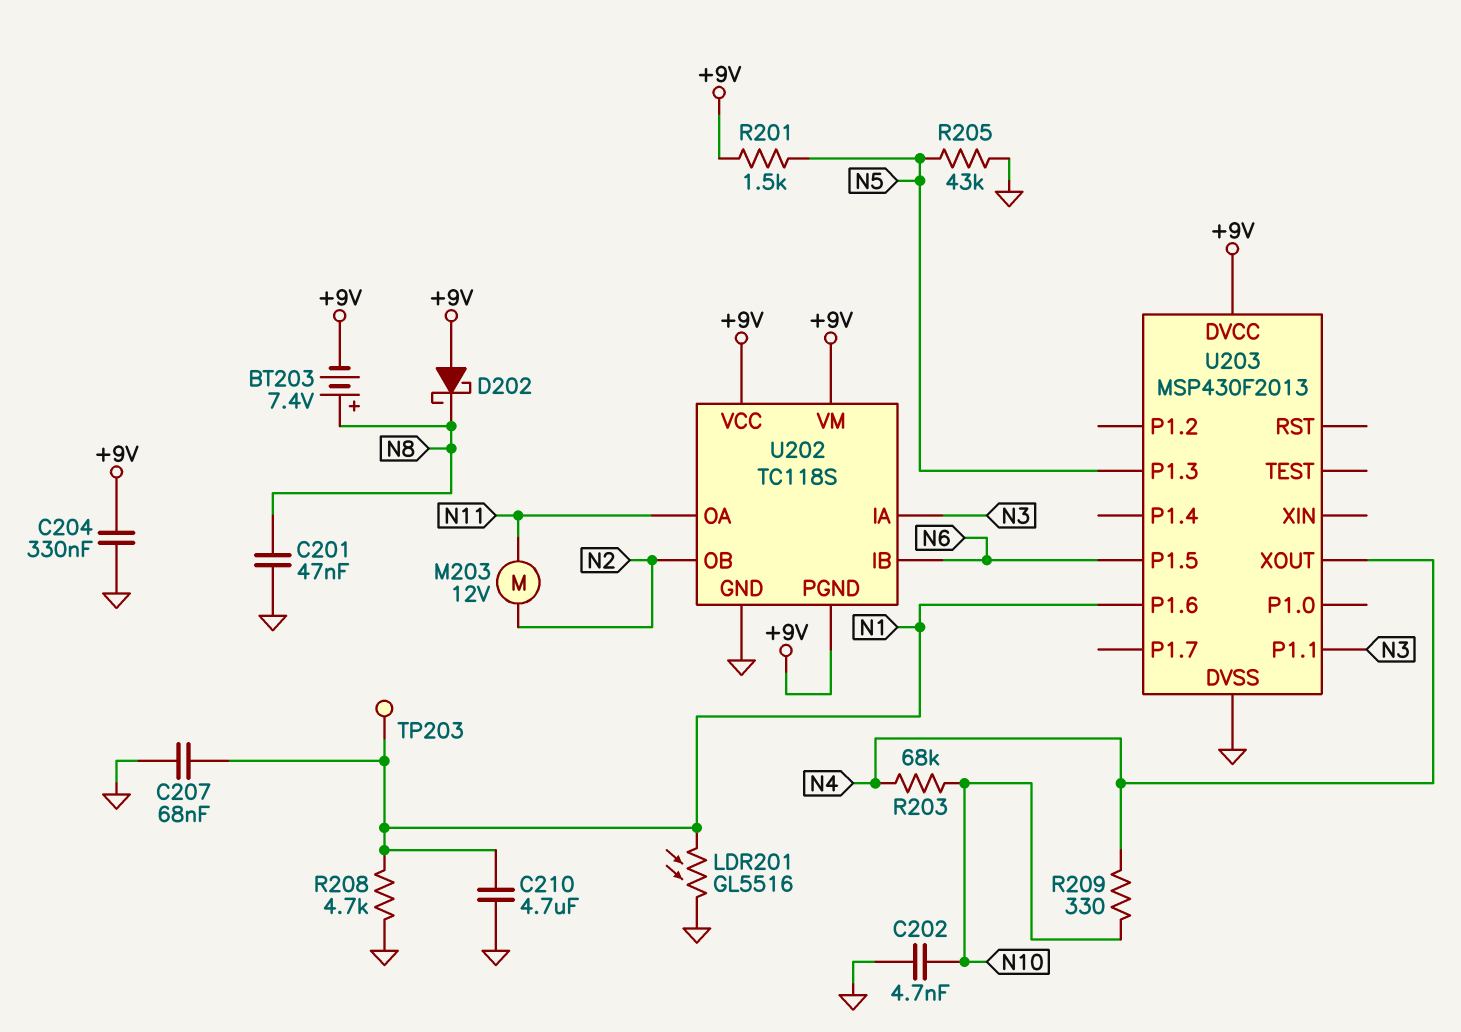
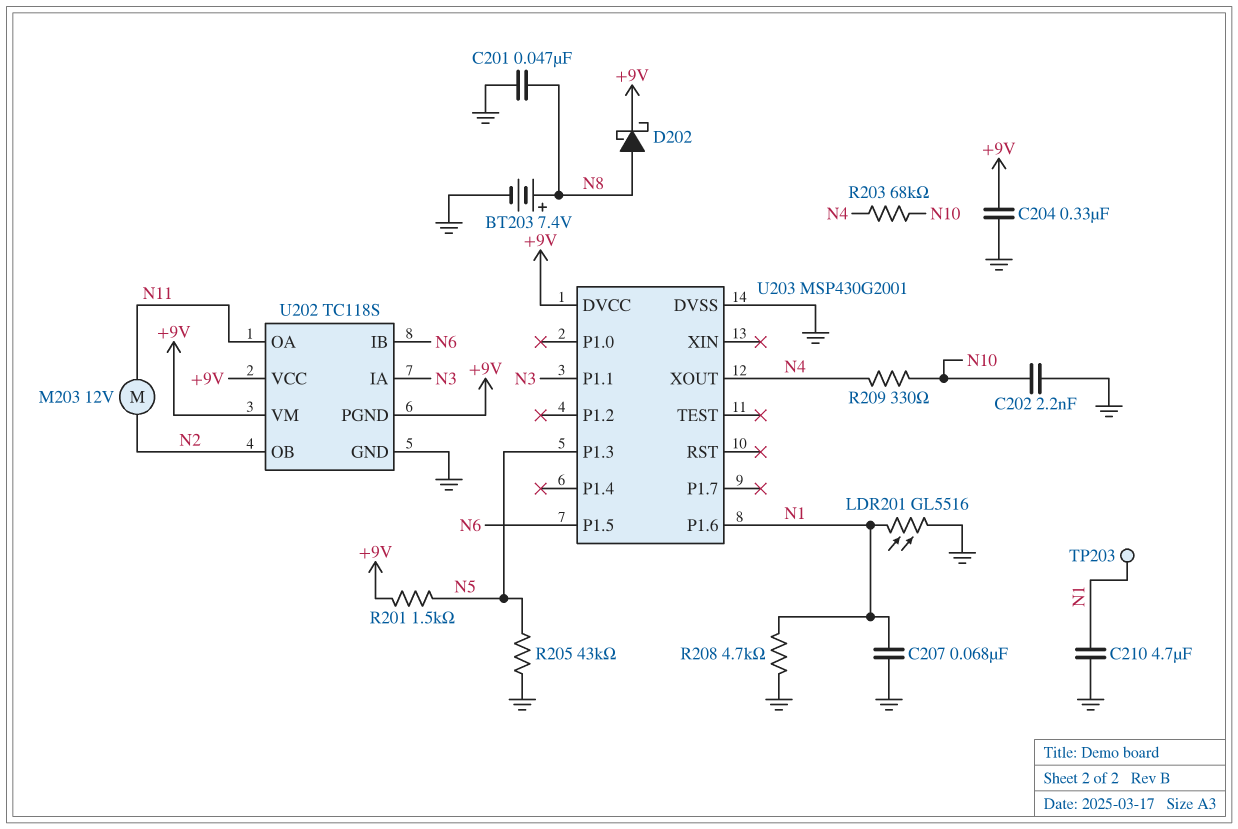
BT203: 7.4V (plus N8, minus +9V) -> 7.4V (plus N8, minus GND)
C202: 4.7nF (GND, N10) -> 2.2nF (GND, N10)
D202: schottky (A +9V, K N8) -> schottky (A N8, K +9V)
U203: MSP430F2013 -> MSP430G2001

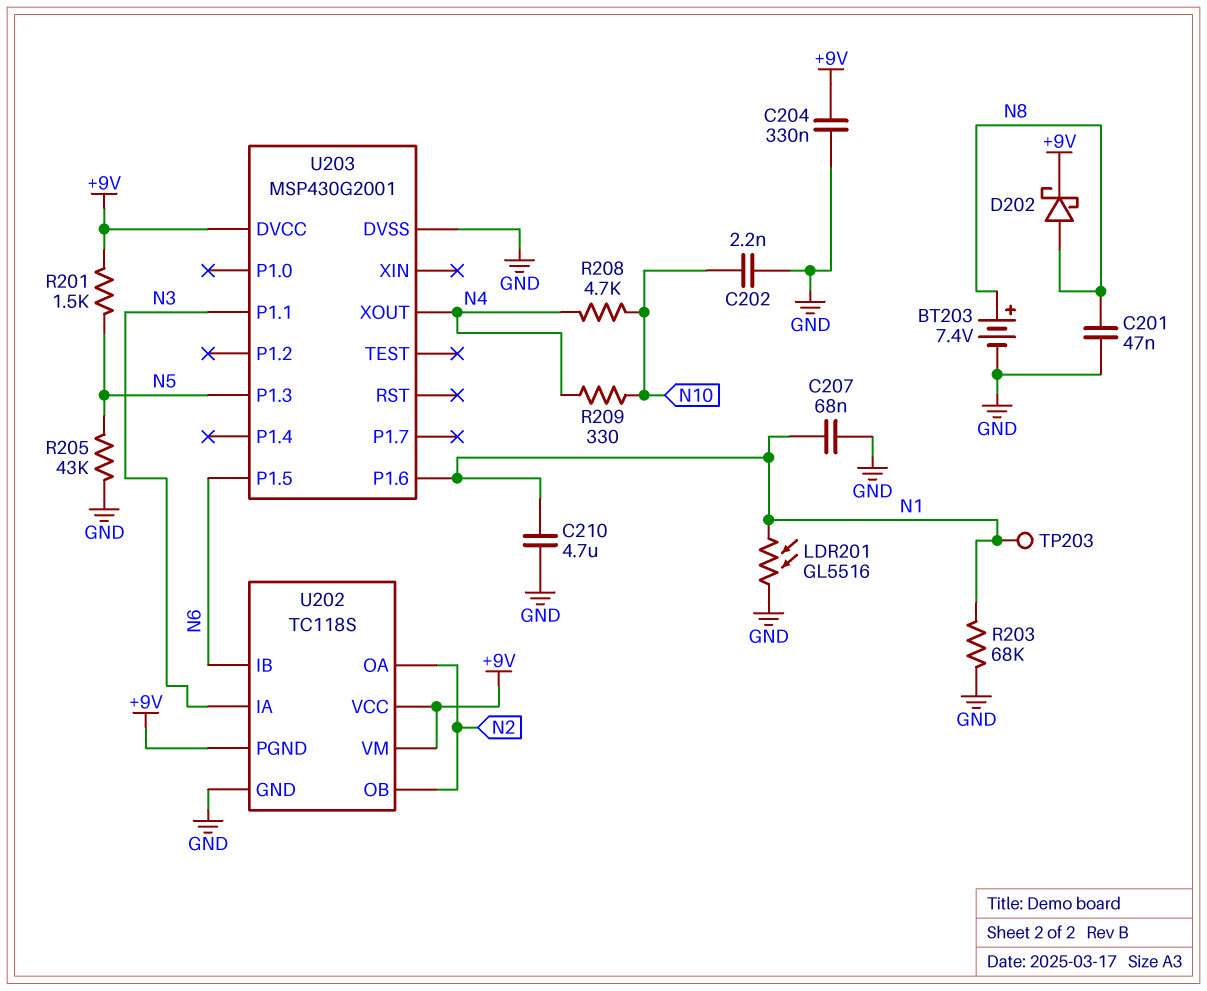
M203: motor 12V (N2, N11) -> none
R203: 68k (N4, N10) -> 68k (GND, N1)
R208: 4.7k (GND, N1) -> 4.7k (N4, N10)
U202 pin OA: N11 -> N2

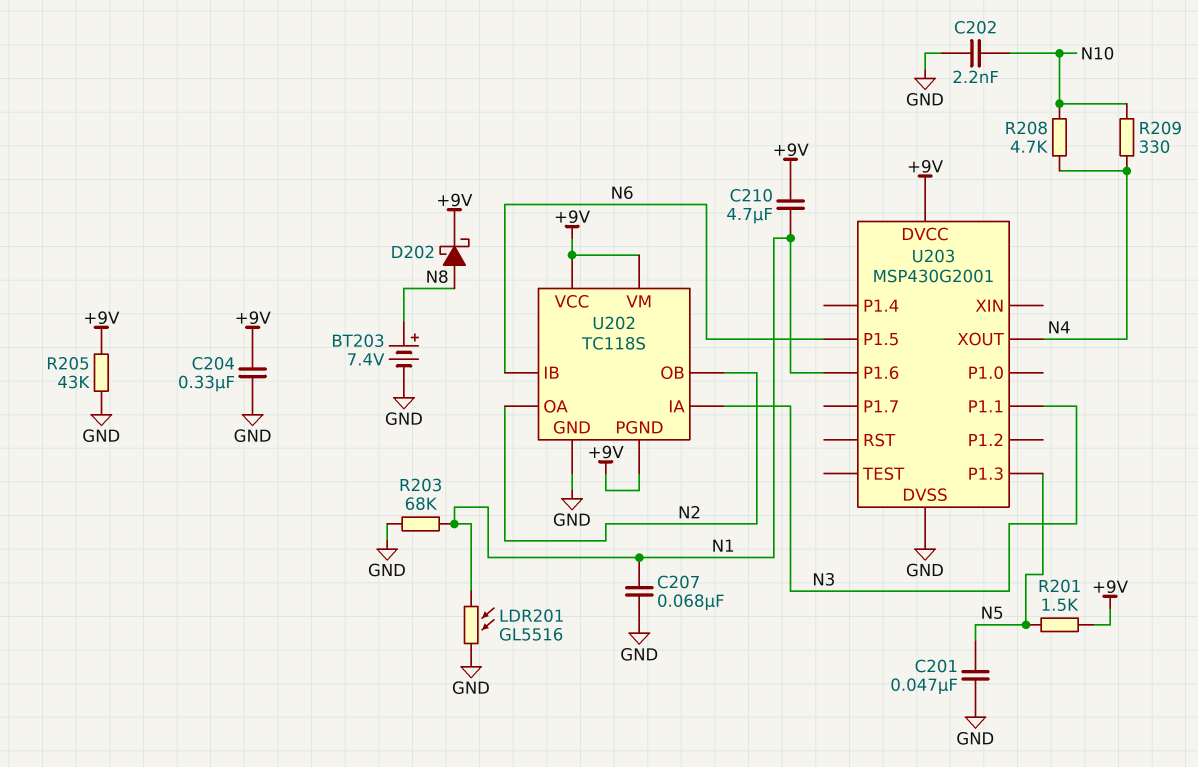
C201: 47nF (GND, N8) -> 47nF (GND, N5)
C210: 4.7uF (GND, N1) -> 4.7uF (+9V, N1)
R205: 43k (GND, N5) -> 43k (+9V, GND)
TP203: test point (N1) -> none

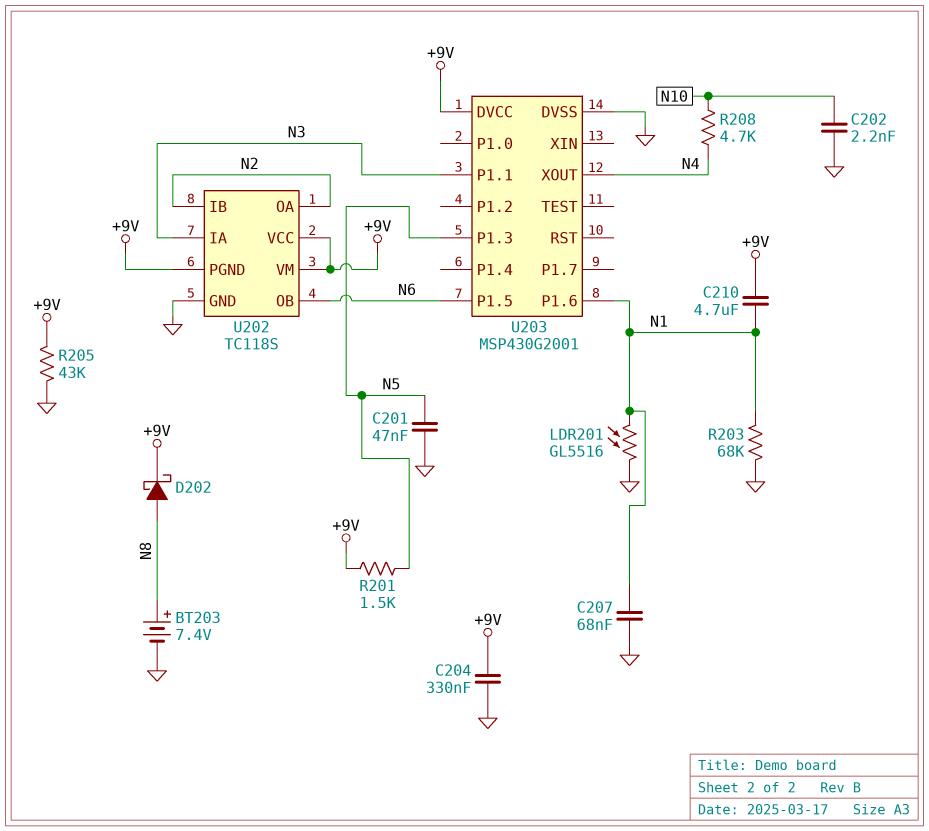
R209: 330 (N4, N10) -> none
U202 pin IB: N6 -> N2
U202 pin OB: N2 -> N6

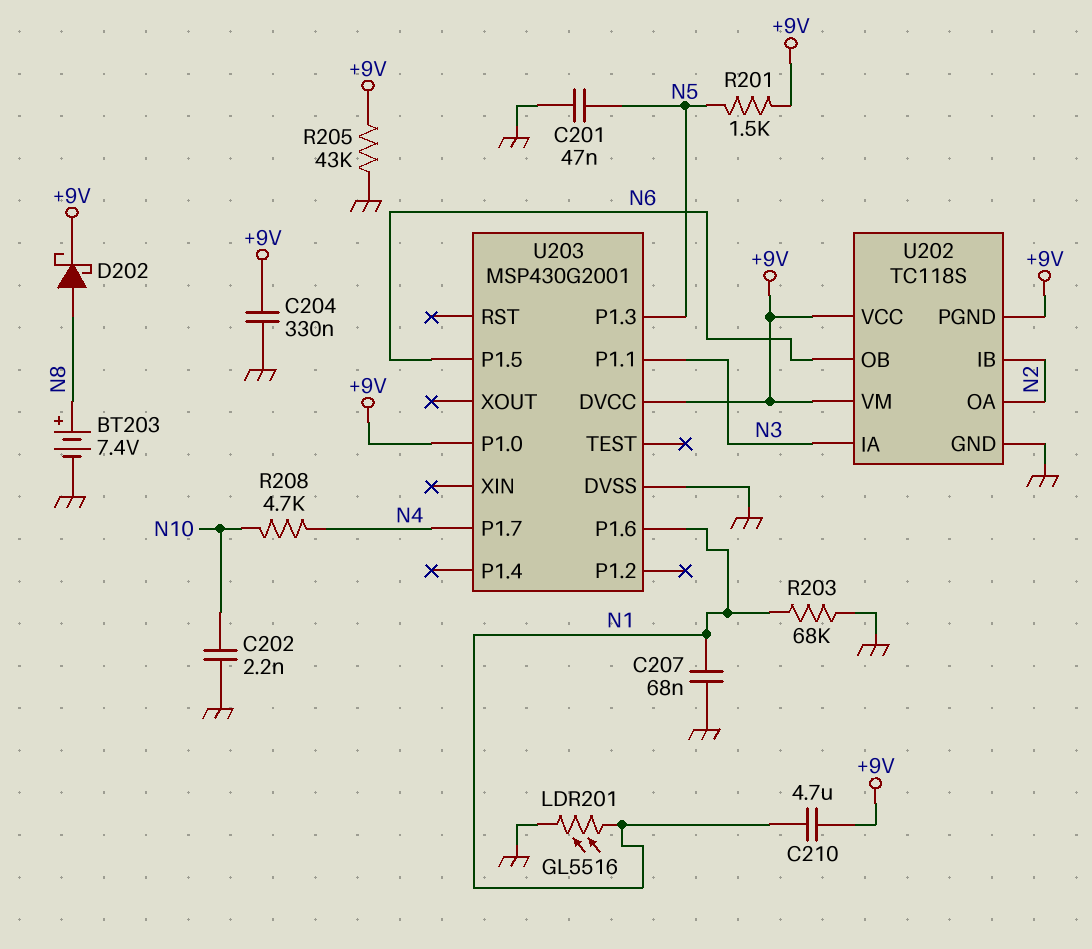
U203 pin P1.0: none -> +9V
U203 pin P1.7: none -> N4
U203 pin XOUT: N4 -> none

